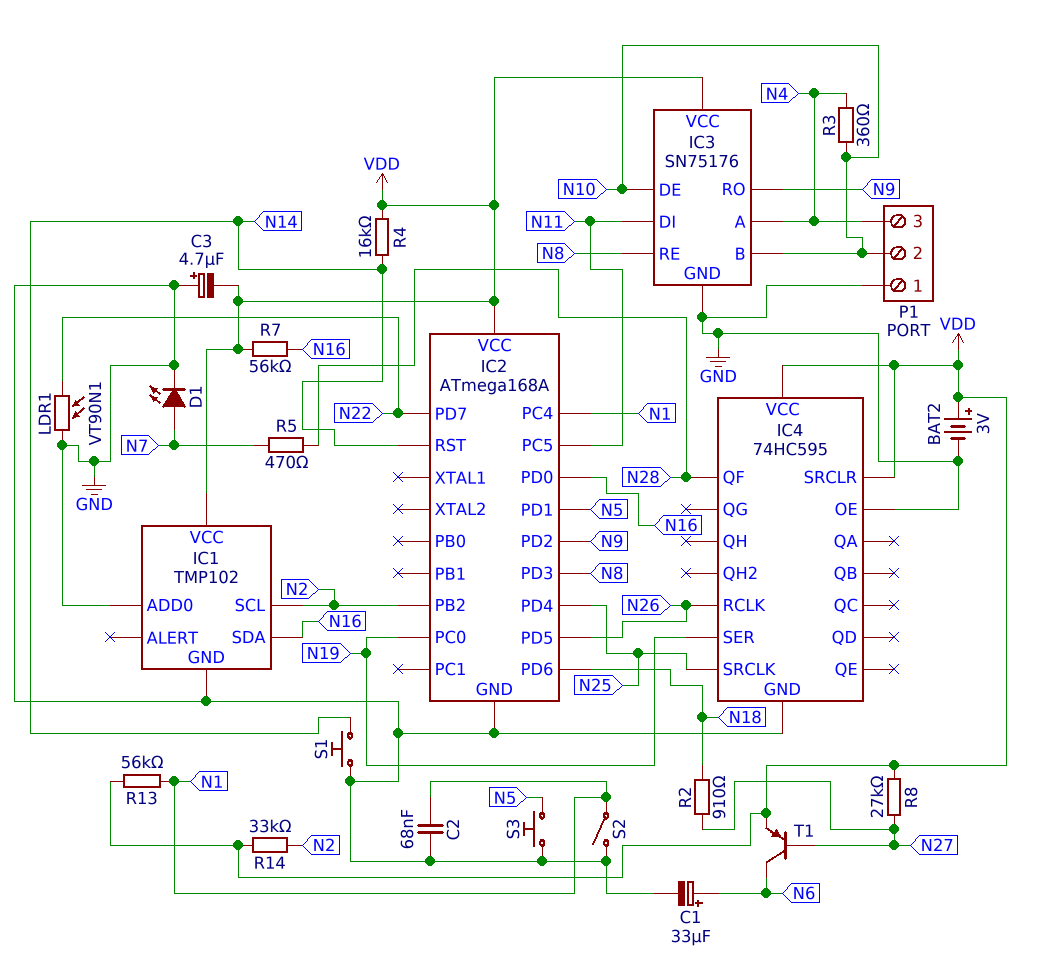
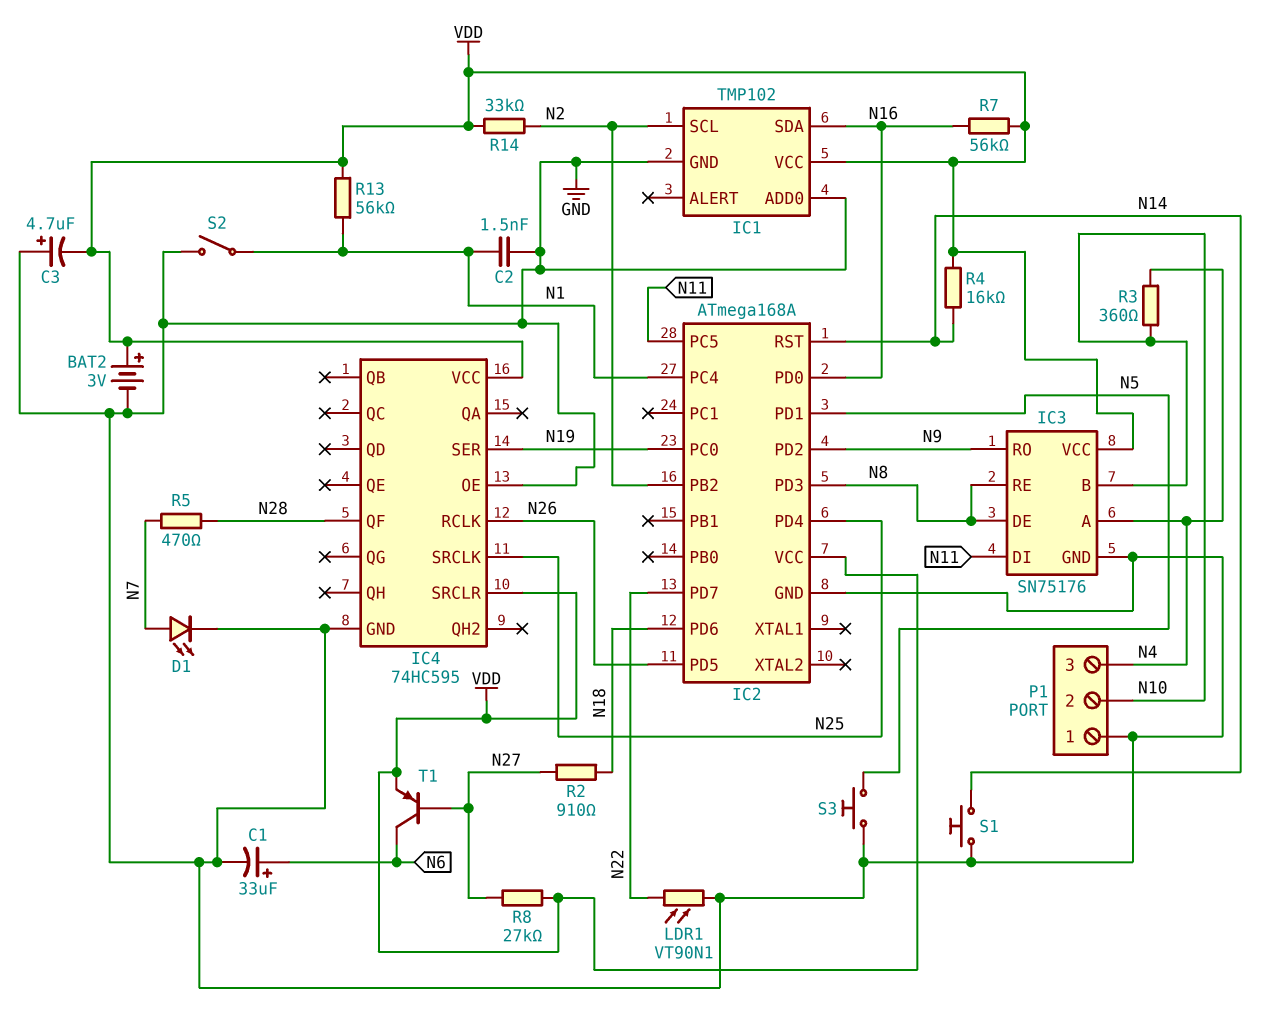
C2: 68nF (GND, N1) -> 1.5nF (GND, N1)
IC3 pin DE: N10 -> N8

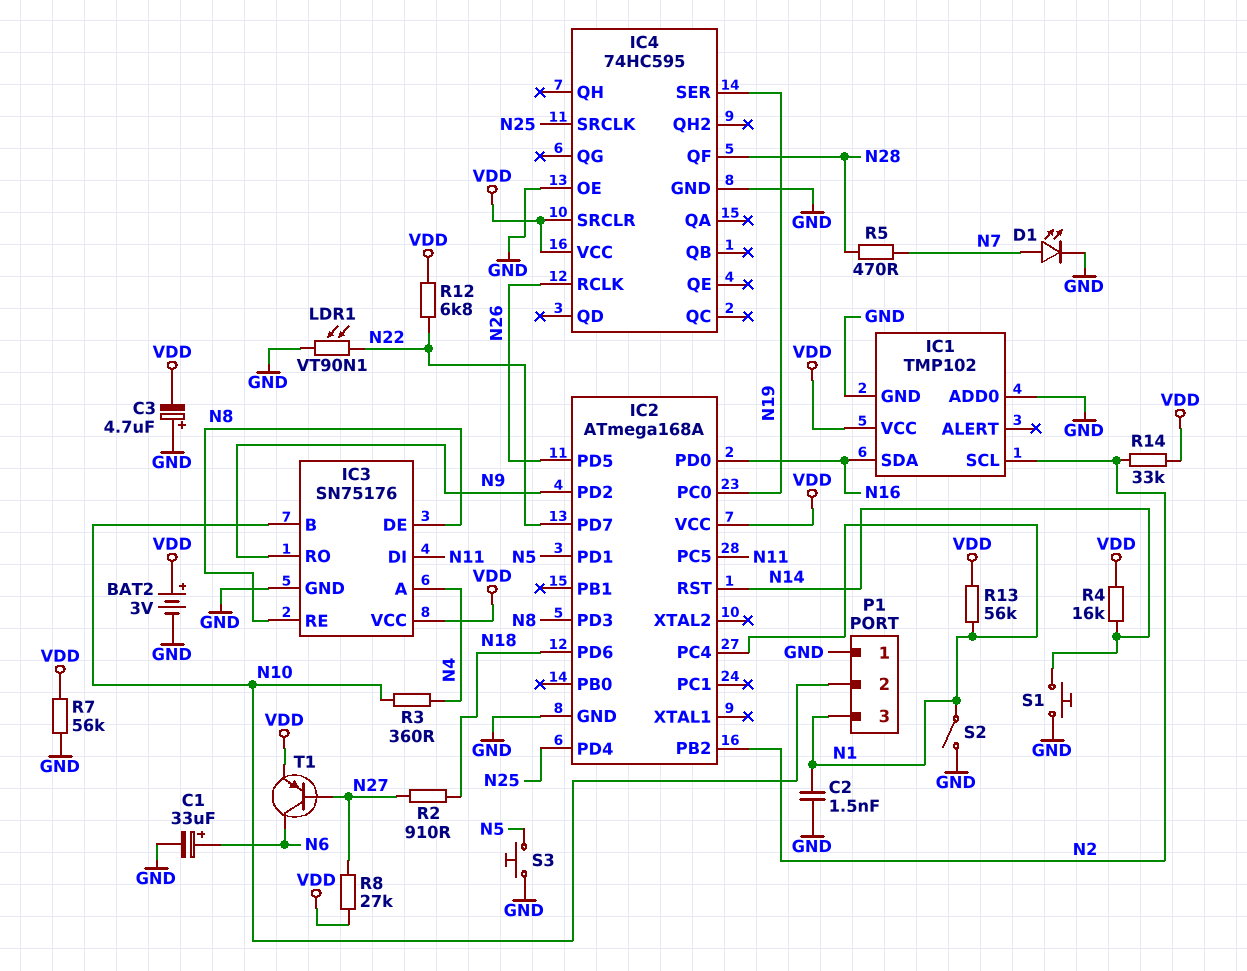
P1 pin 3: N4 -> N1
R7: 56k (N16, VDD) -> 56k (GND, VDD)
R12: none -> 6.8k (N22, VDD)

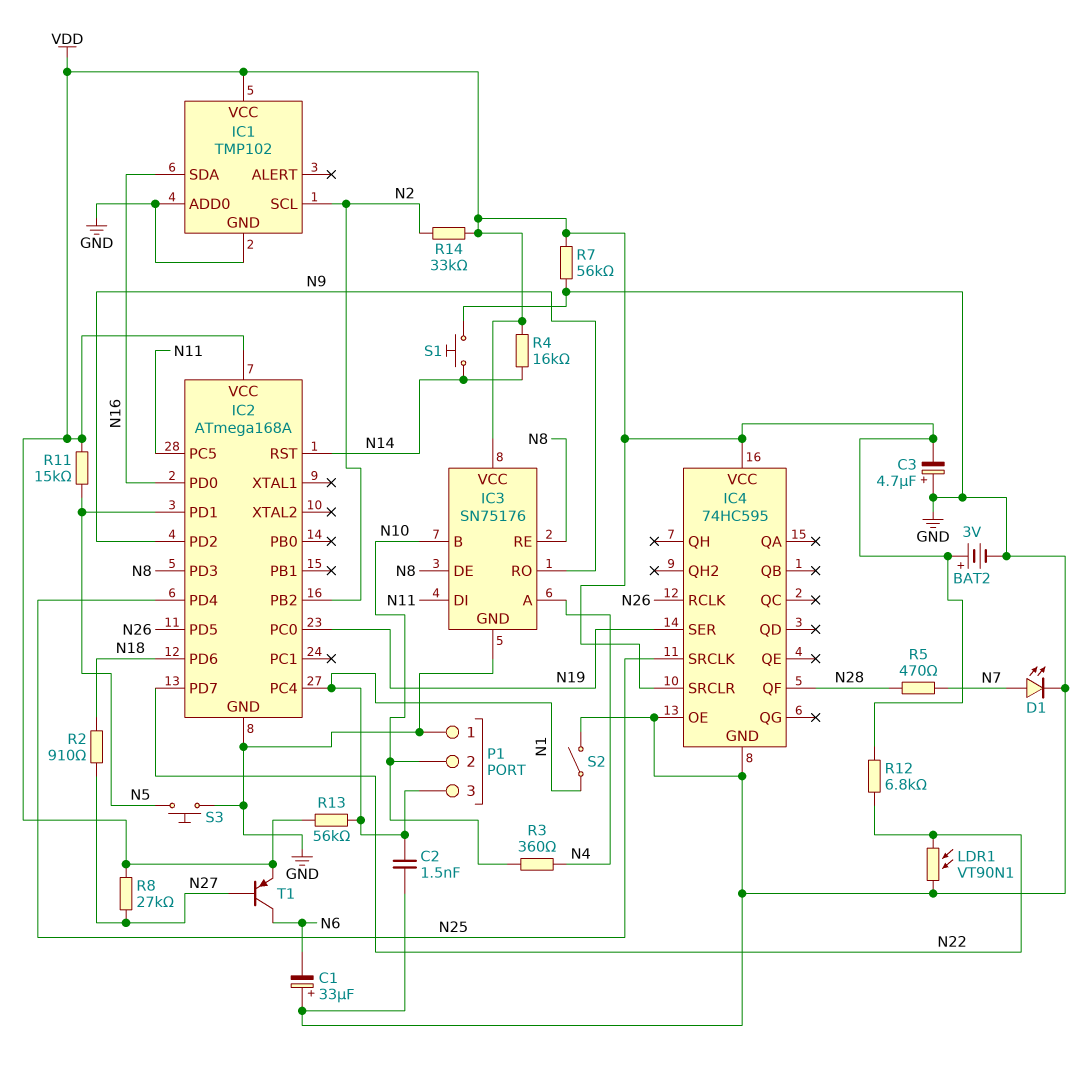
C1: 33uF (plus N6, minus GND) -> 33uF (plus GND, minus N6)
R11: none -> 15k (N5, VDD)

